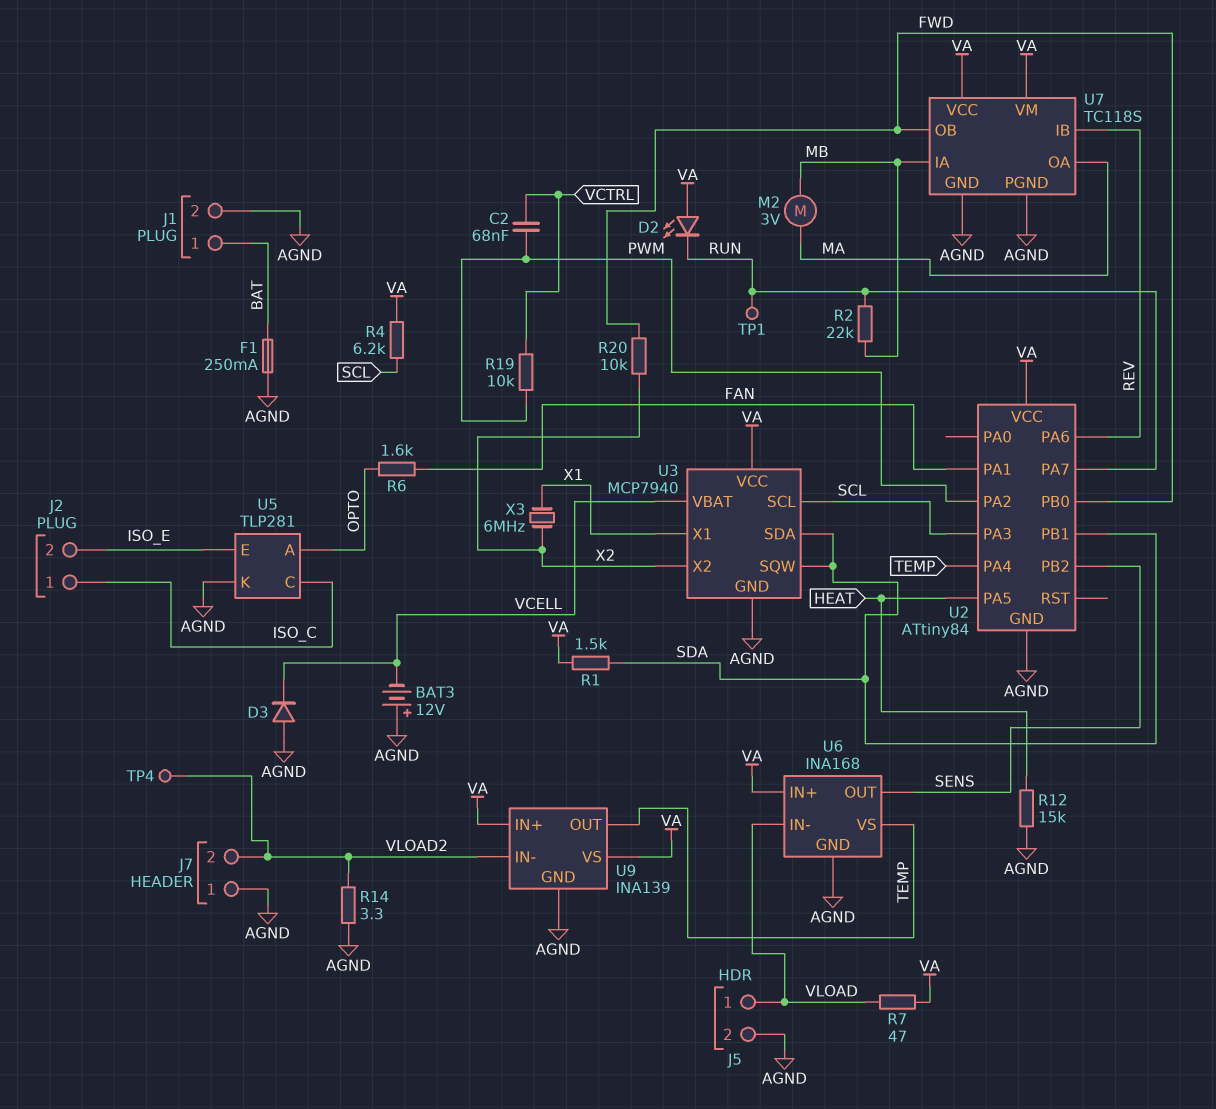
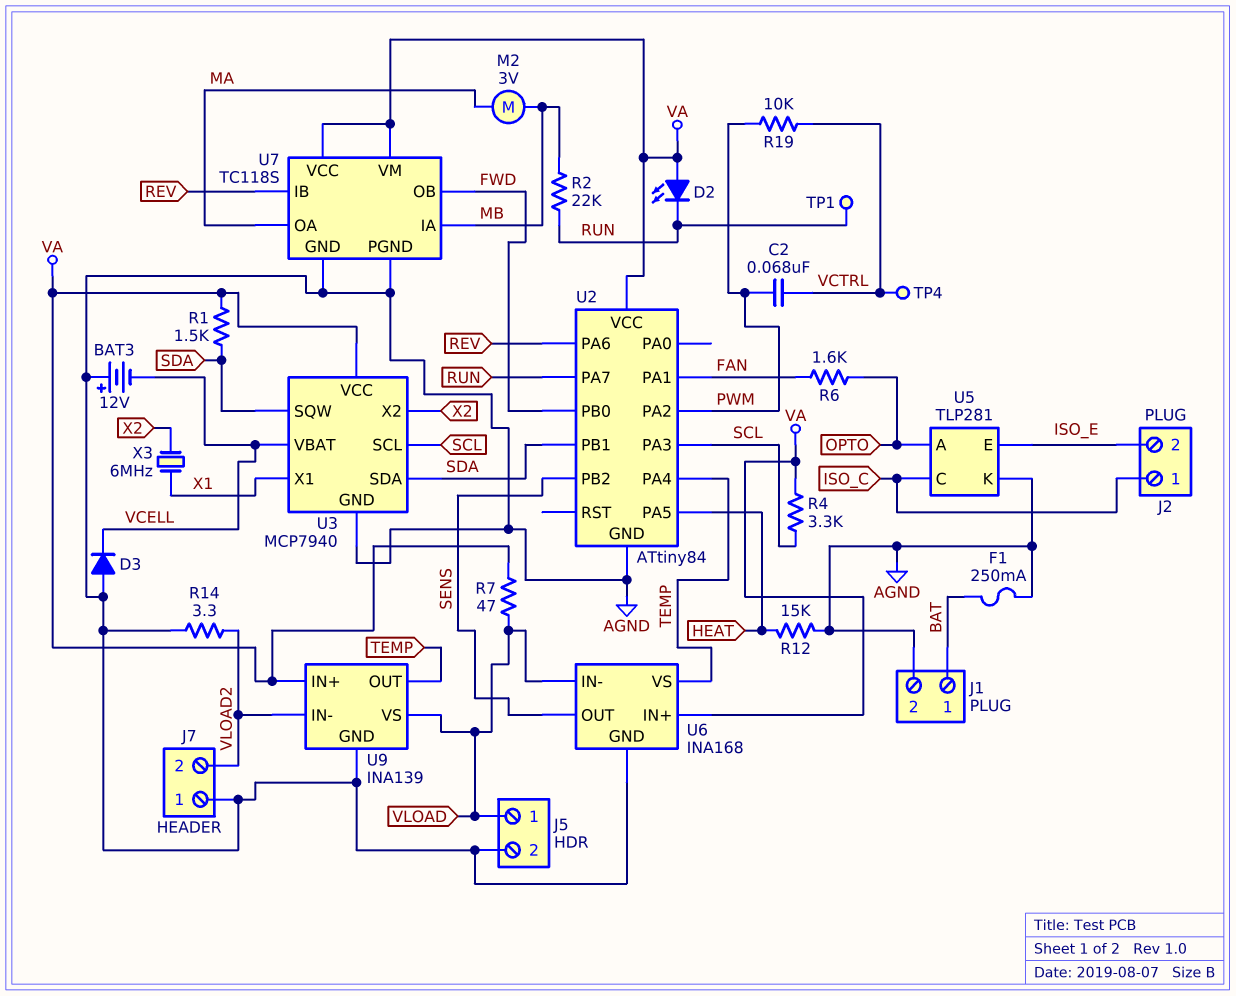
R4: 6.2k (SCL, VA) -> 3.3k (SCL, VA)
R20: 10k (FWD, X2) -> none
TP4: test point (VLOAD2) -> test point (VCTRL)
U9 pin VS: VA -> VLOAD

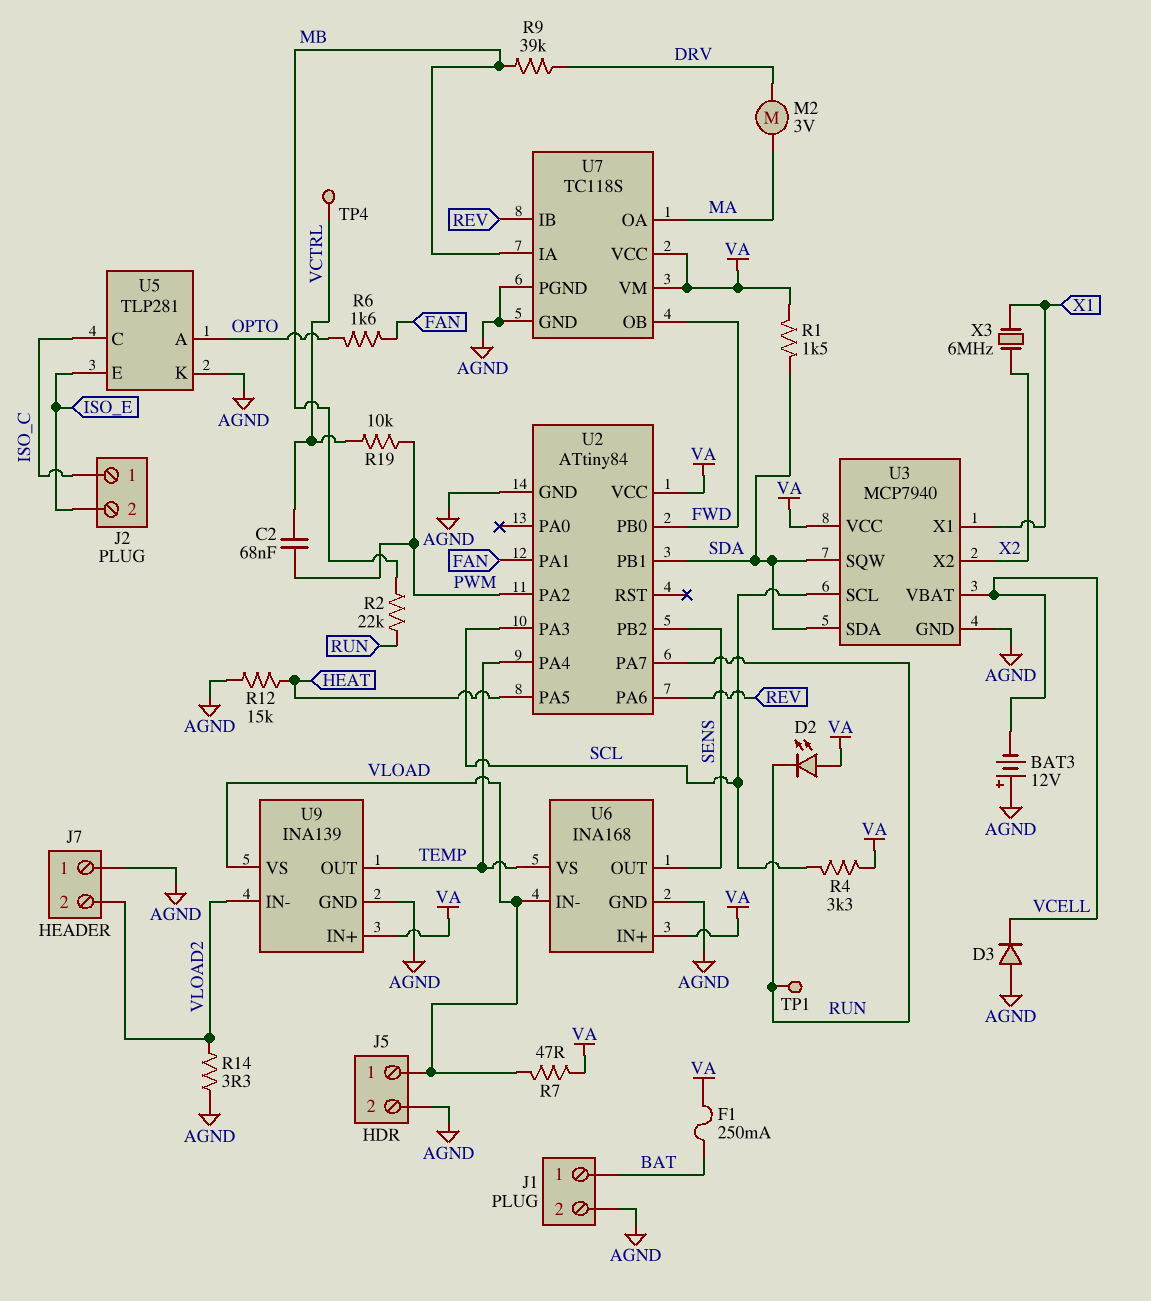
F1: 250mA (AGND, BAT) -> 250mA (BAT, VA)
M2: motor 3V (MA, MB) -> motor 3V (DRV, MA)
R9: none -> 39k (DRV, MB)

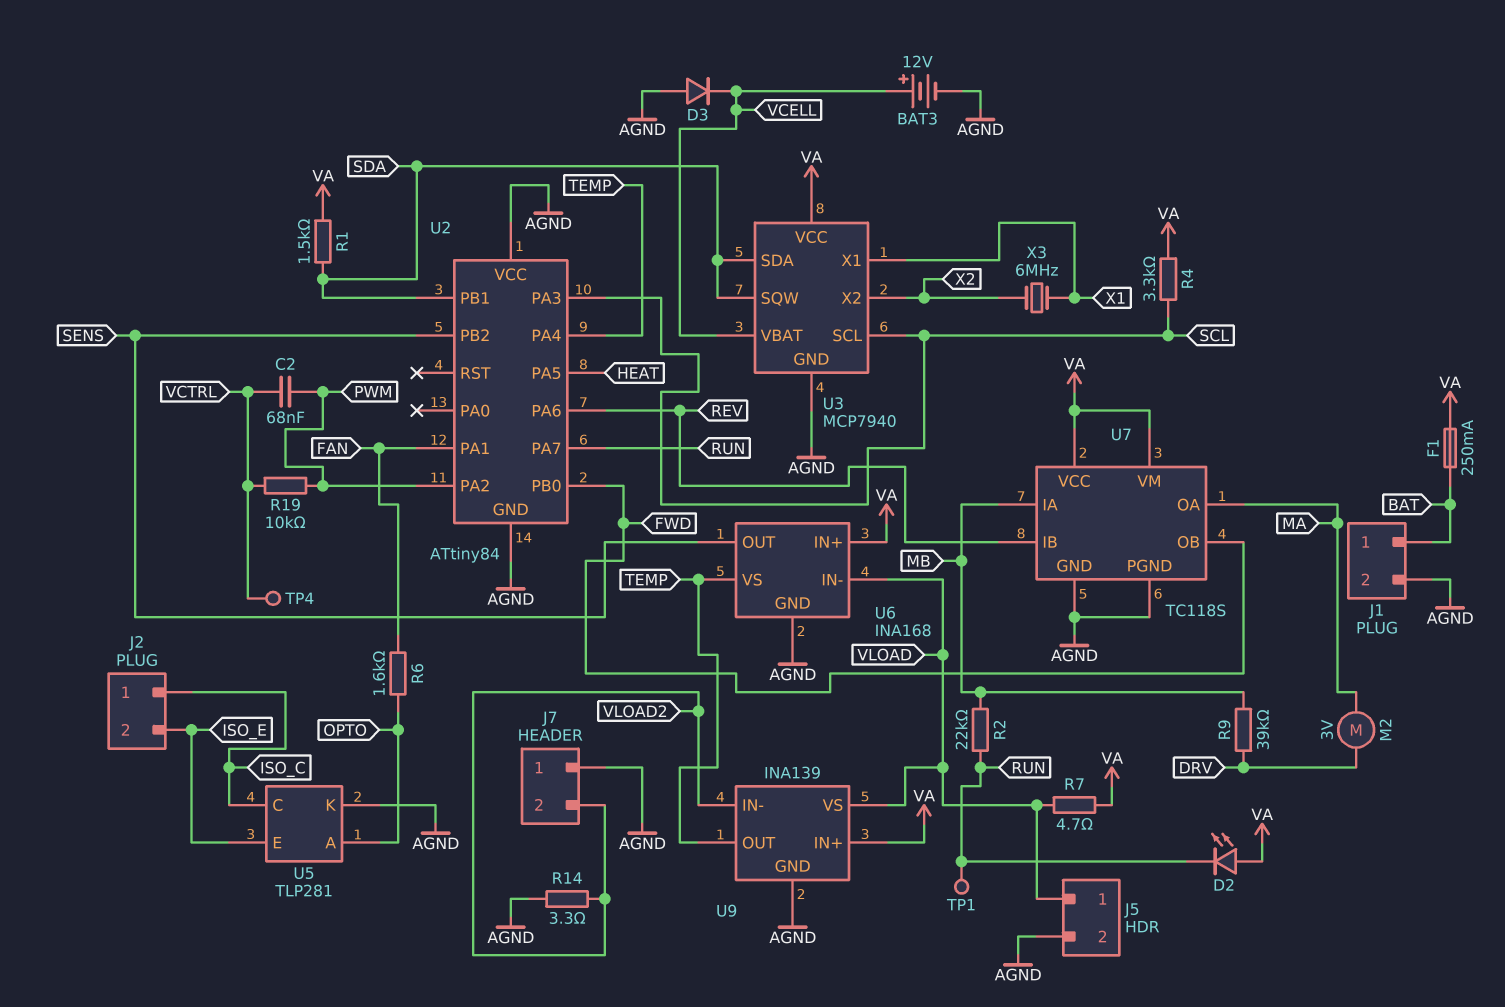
BAT3: 12V (plus AGND, minus VCELL) -> 12V (plus VCELL, minus AGND)
R7: 47 (VA, VLOAD) -> 4.7 (VA, VLOAD)
R12: 15k (AGND, HEAT) -> none
U2 pin VCC: VA -> AGND

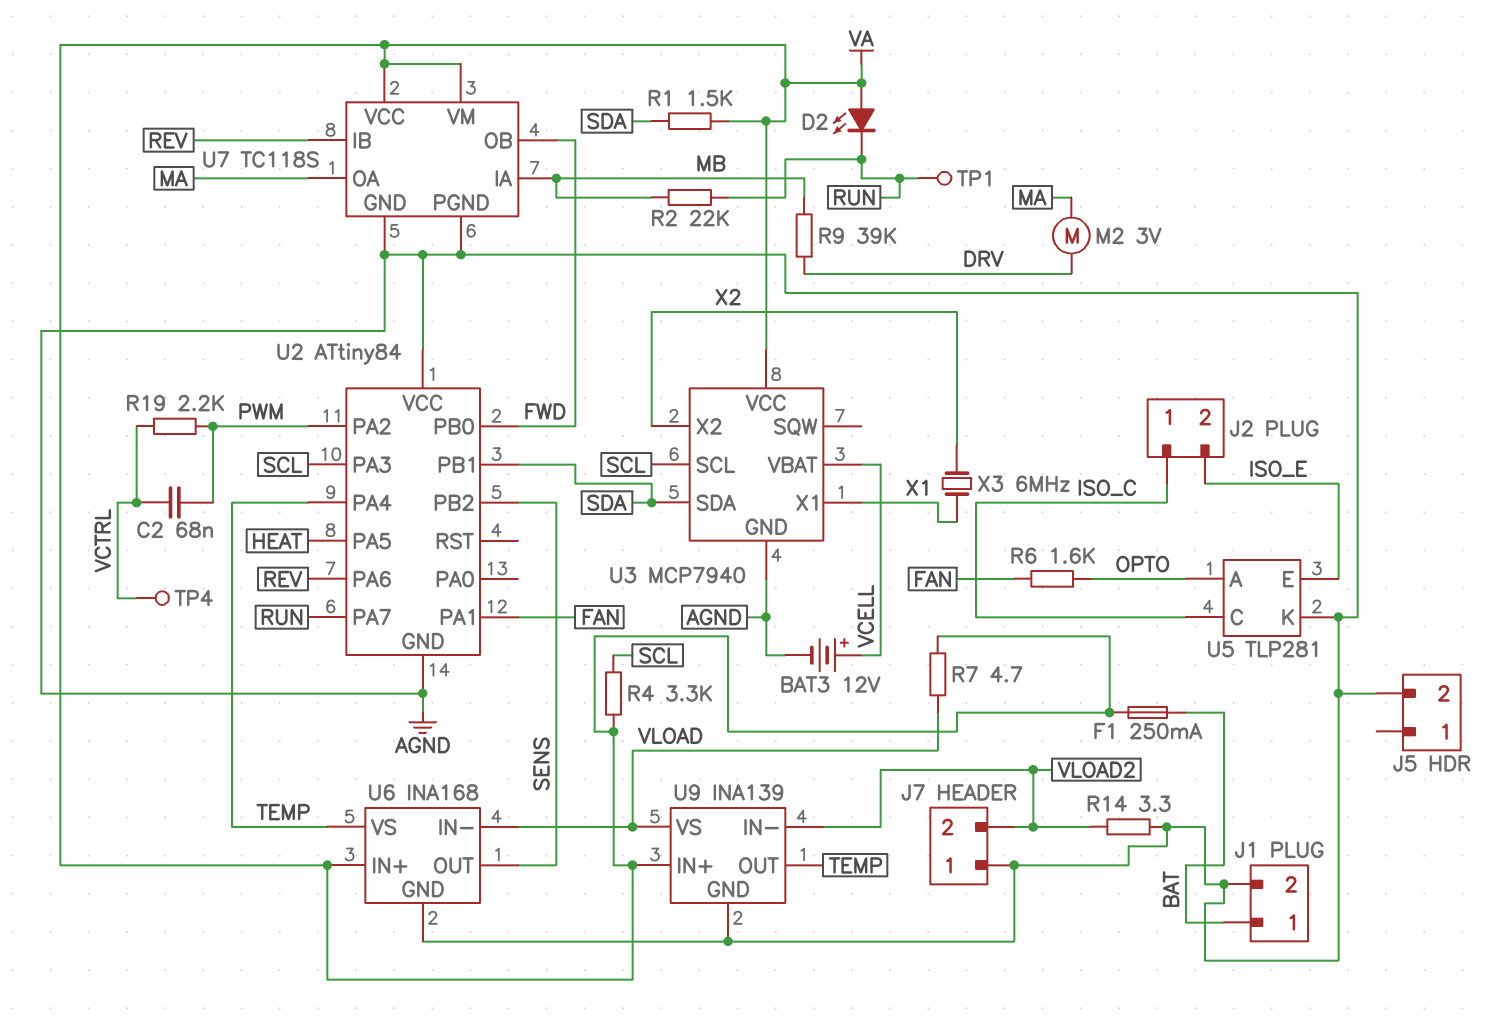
D3: diode (A AGND, K VCELL) -> none
J5 pin 1: VLOAD -> none
R19: 10k (PWM, VCTRL) -> 2.2k (PWM, VCTRL)
U3 pin SQW: SDA -> none

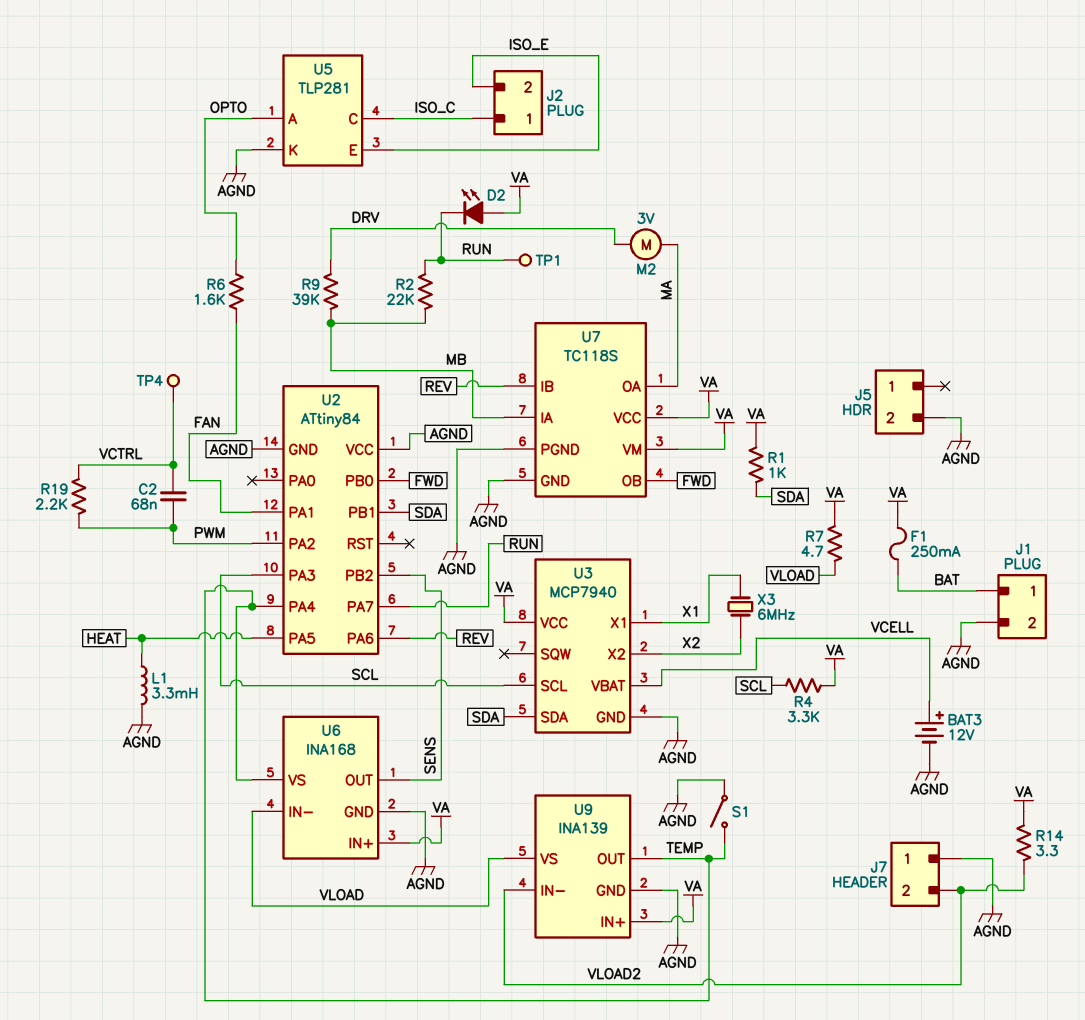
L1: none -> 3.3mH (AGND, HEAT)
R1: 1.5k (SDA, VA) -> 1k (SDA, VA)
R14: 3.3 (AGND, VLOAD2) -> 3.3 (VA, VLOAD2)
S1: none -> switch (AGND, TEMP)

